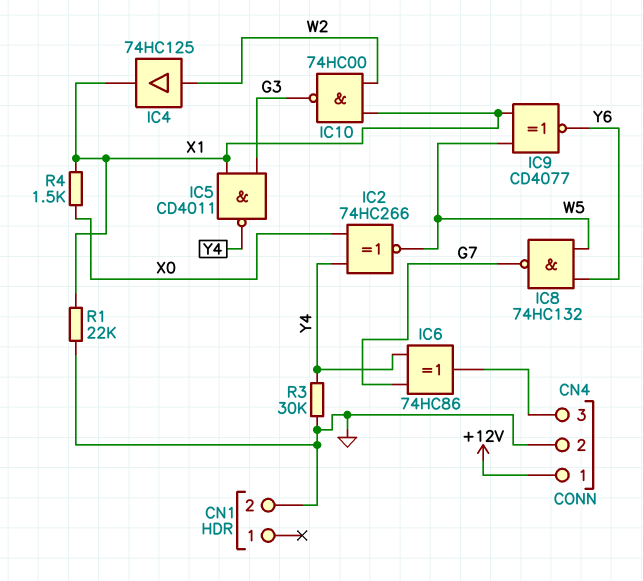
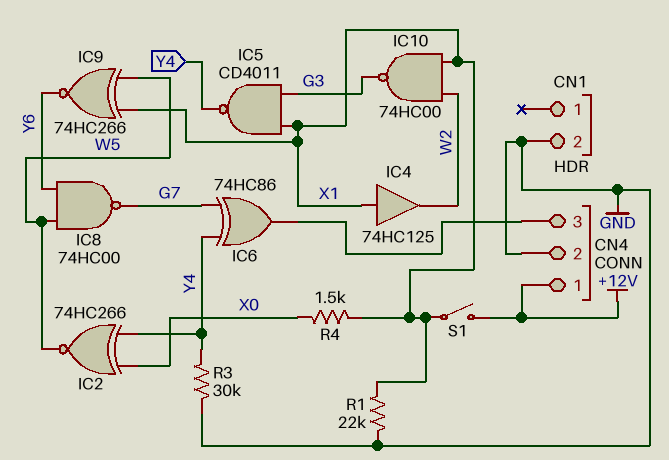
IC4: buffer 74HC125 (in W2, out X1) -> buffer 74HC125 (in X1, out W2)
IC8: NAND 74HC132 (in W5, in Y6, out G7) -> NAND 74HC00 (in W5, in Y6, out G7)
IC9: XNOR CD4077 (in W5, in X1, out Y6) -> XNOR 74HC266 (in W5, in X1, out Y6)
S1: none -> switch (+12V, X1)

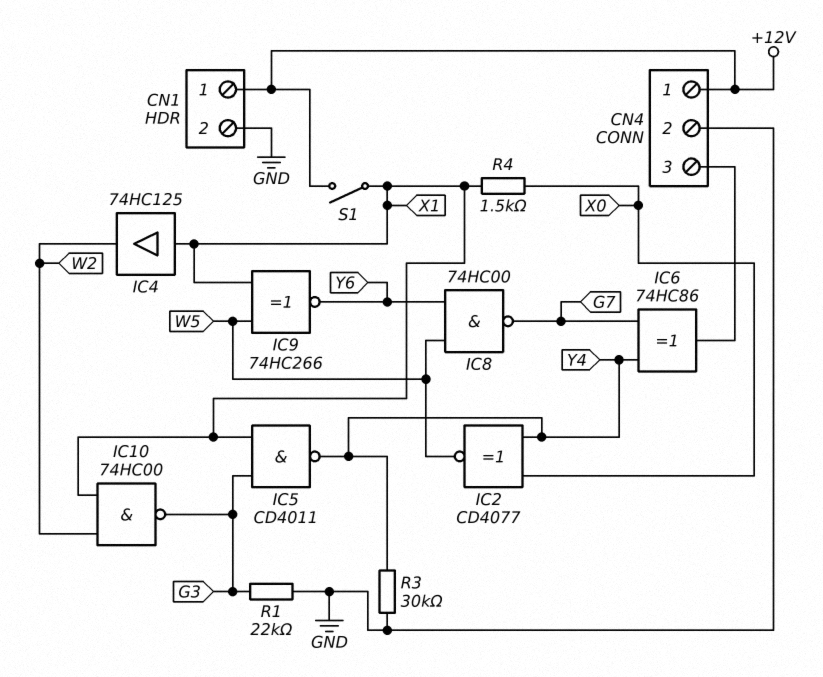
CN1 pin 1: none -> +12V
IC2: XNOR 74HC266 (in X0, in Y4, out W5) -> XNOR CD4077 (in X0, in Y4, out W5)
R1: 22k (GND, X1) -> 22k (G3, GND)

